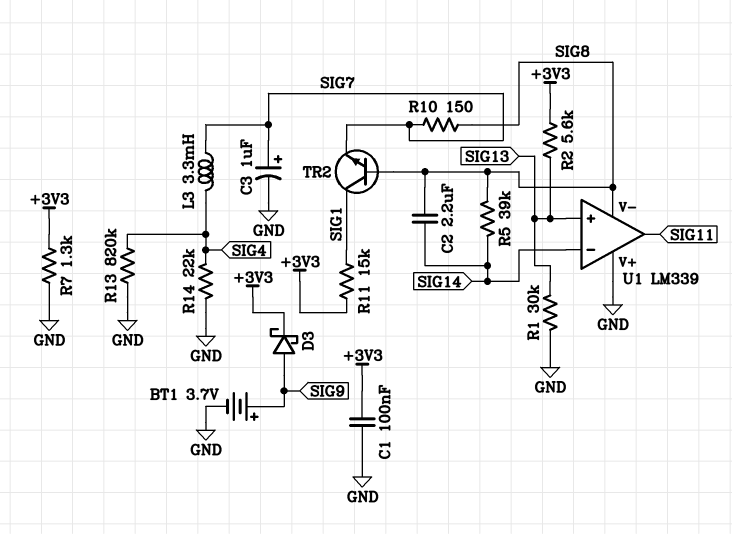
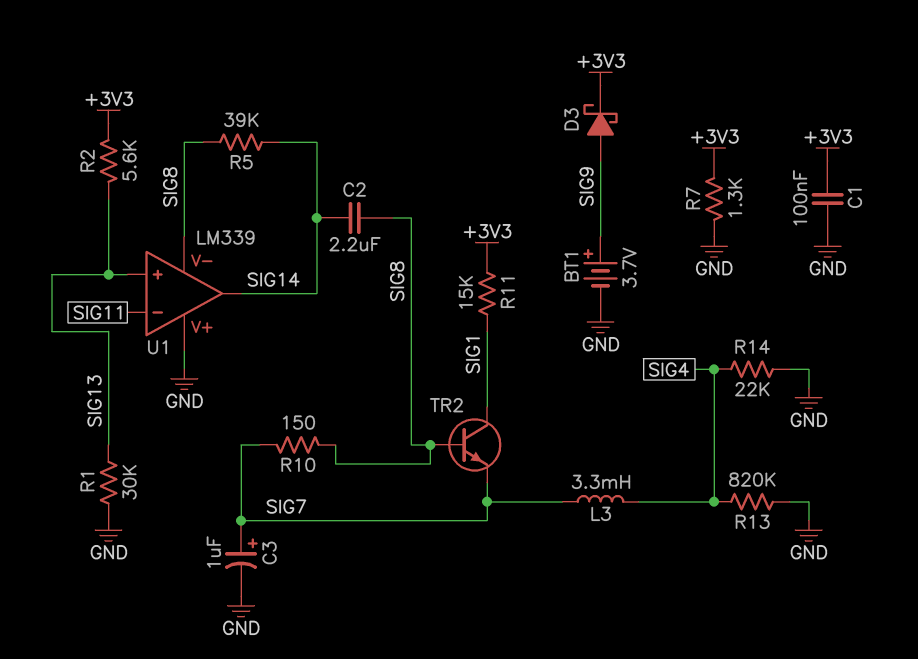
U1 pin in-: SIG14 -> SIG11
U1 pin out: SIG11 -> SIG14

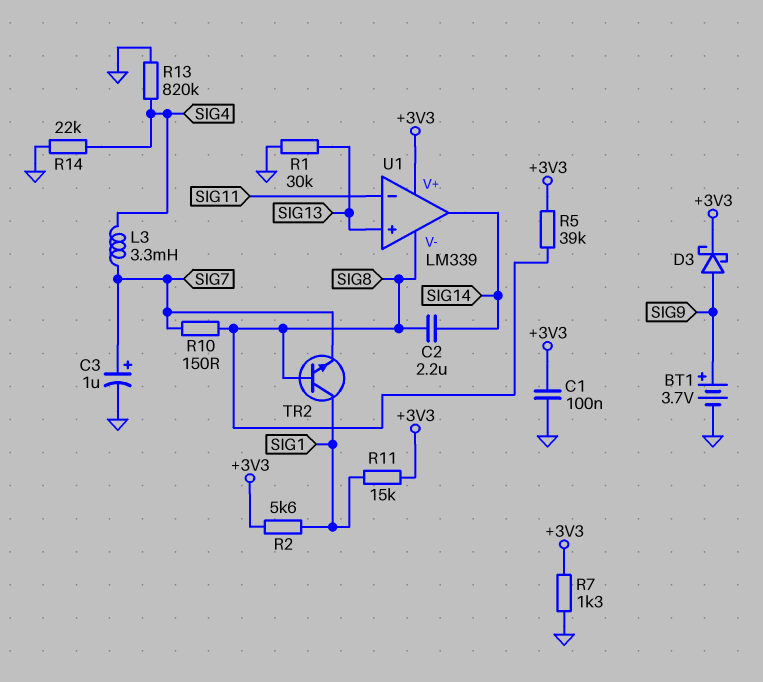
R2: 5.6k (+3V3, SIG13) -> 5.6k (+3V3, SIG1)
R5: 39k (SIG8, SIG14) -> 39k (+3V3, SIG8)
U1 pin V+: GND -> +3V3

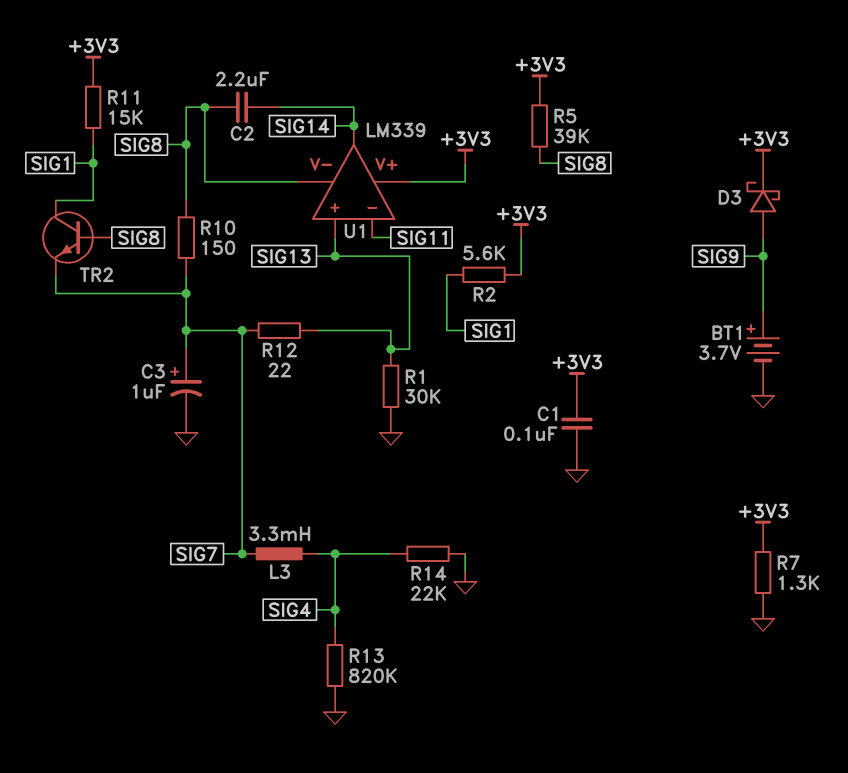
R12: none -> 22 (SIG7, SIG13)

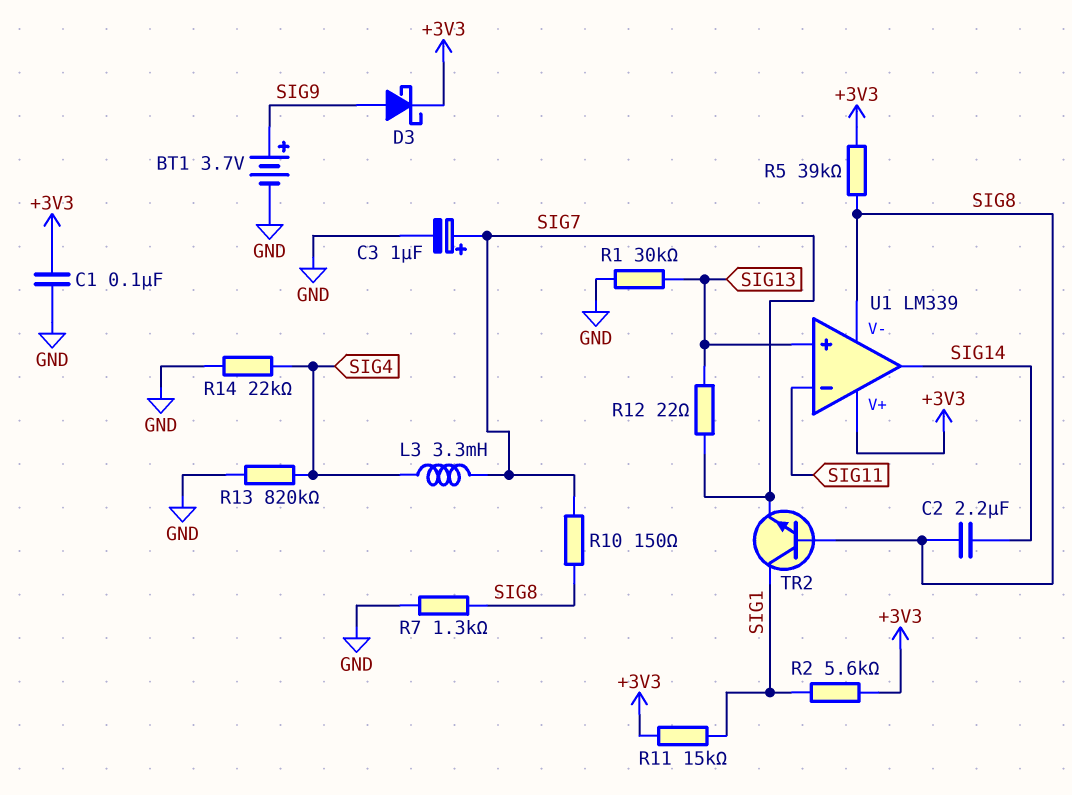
R7: 1.3k (+3V3, GND) -> 1.3k (GND, SIG8)

